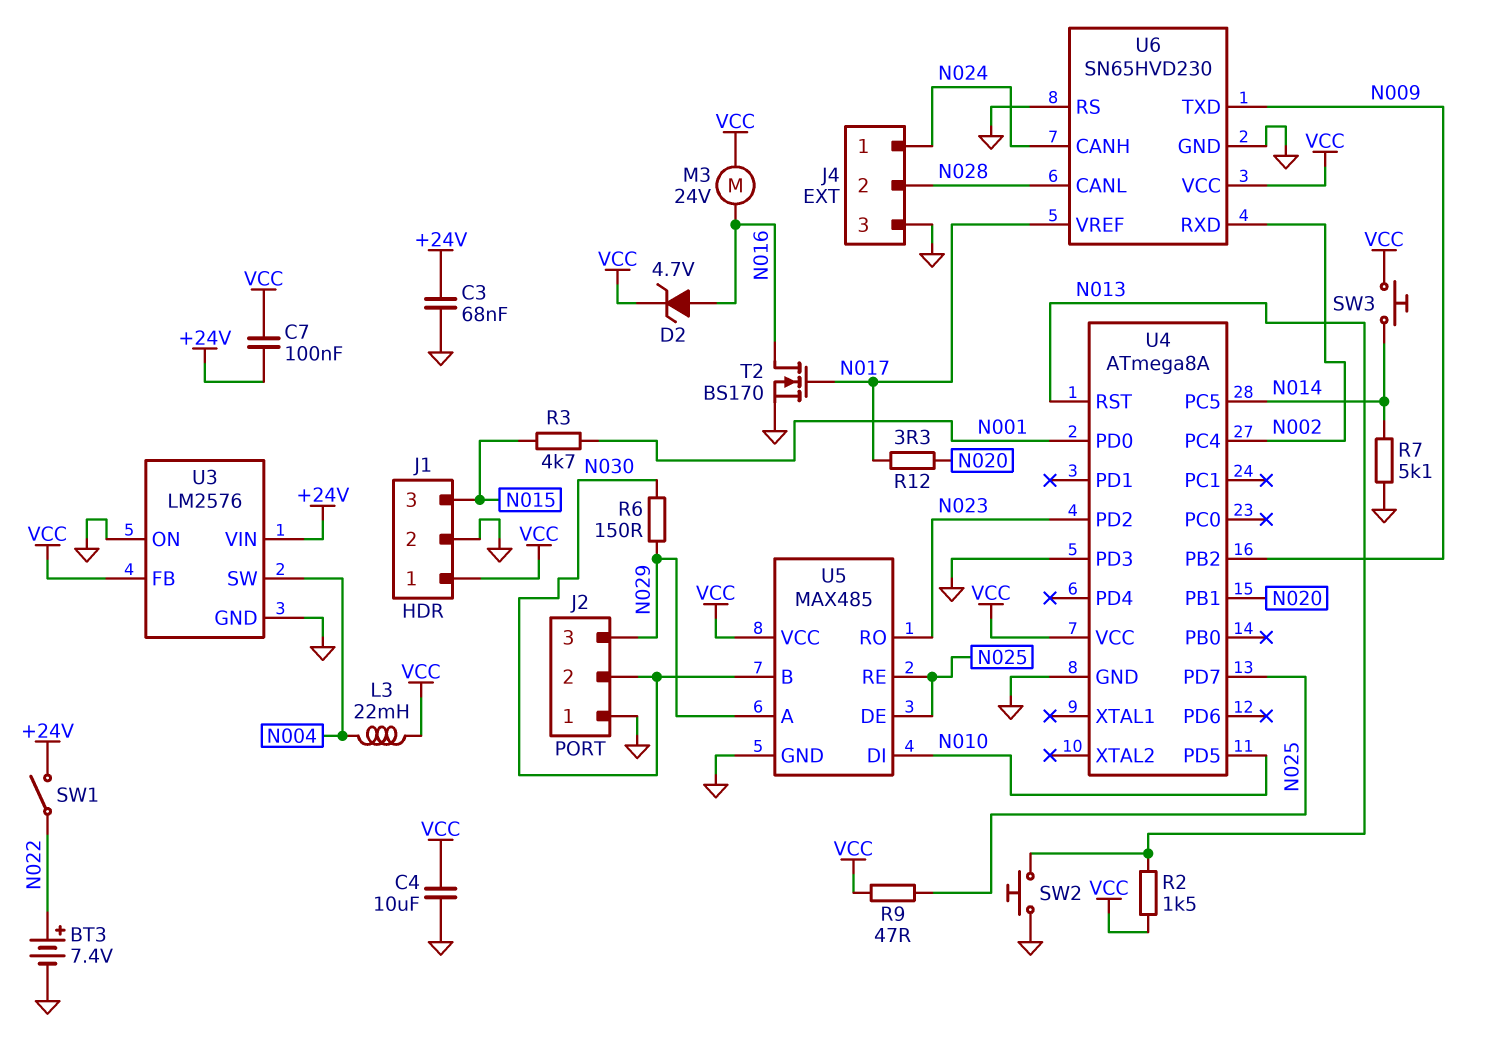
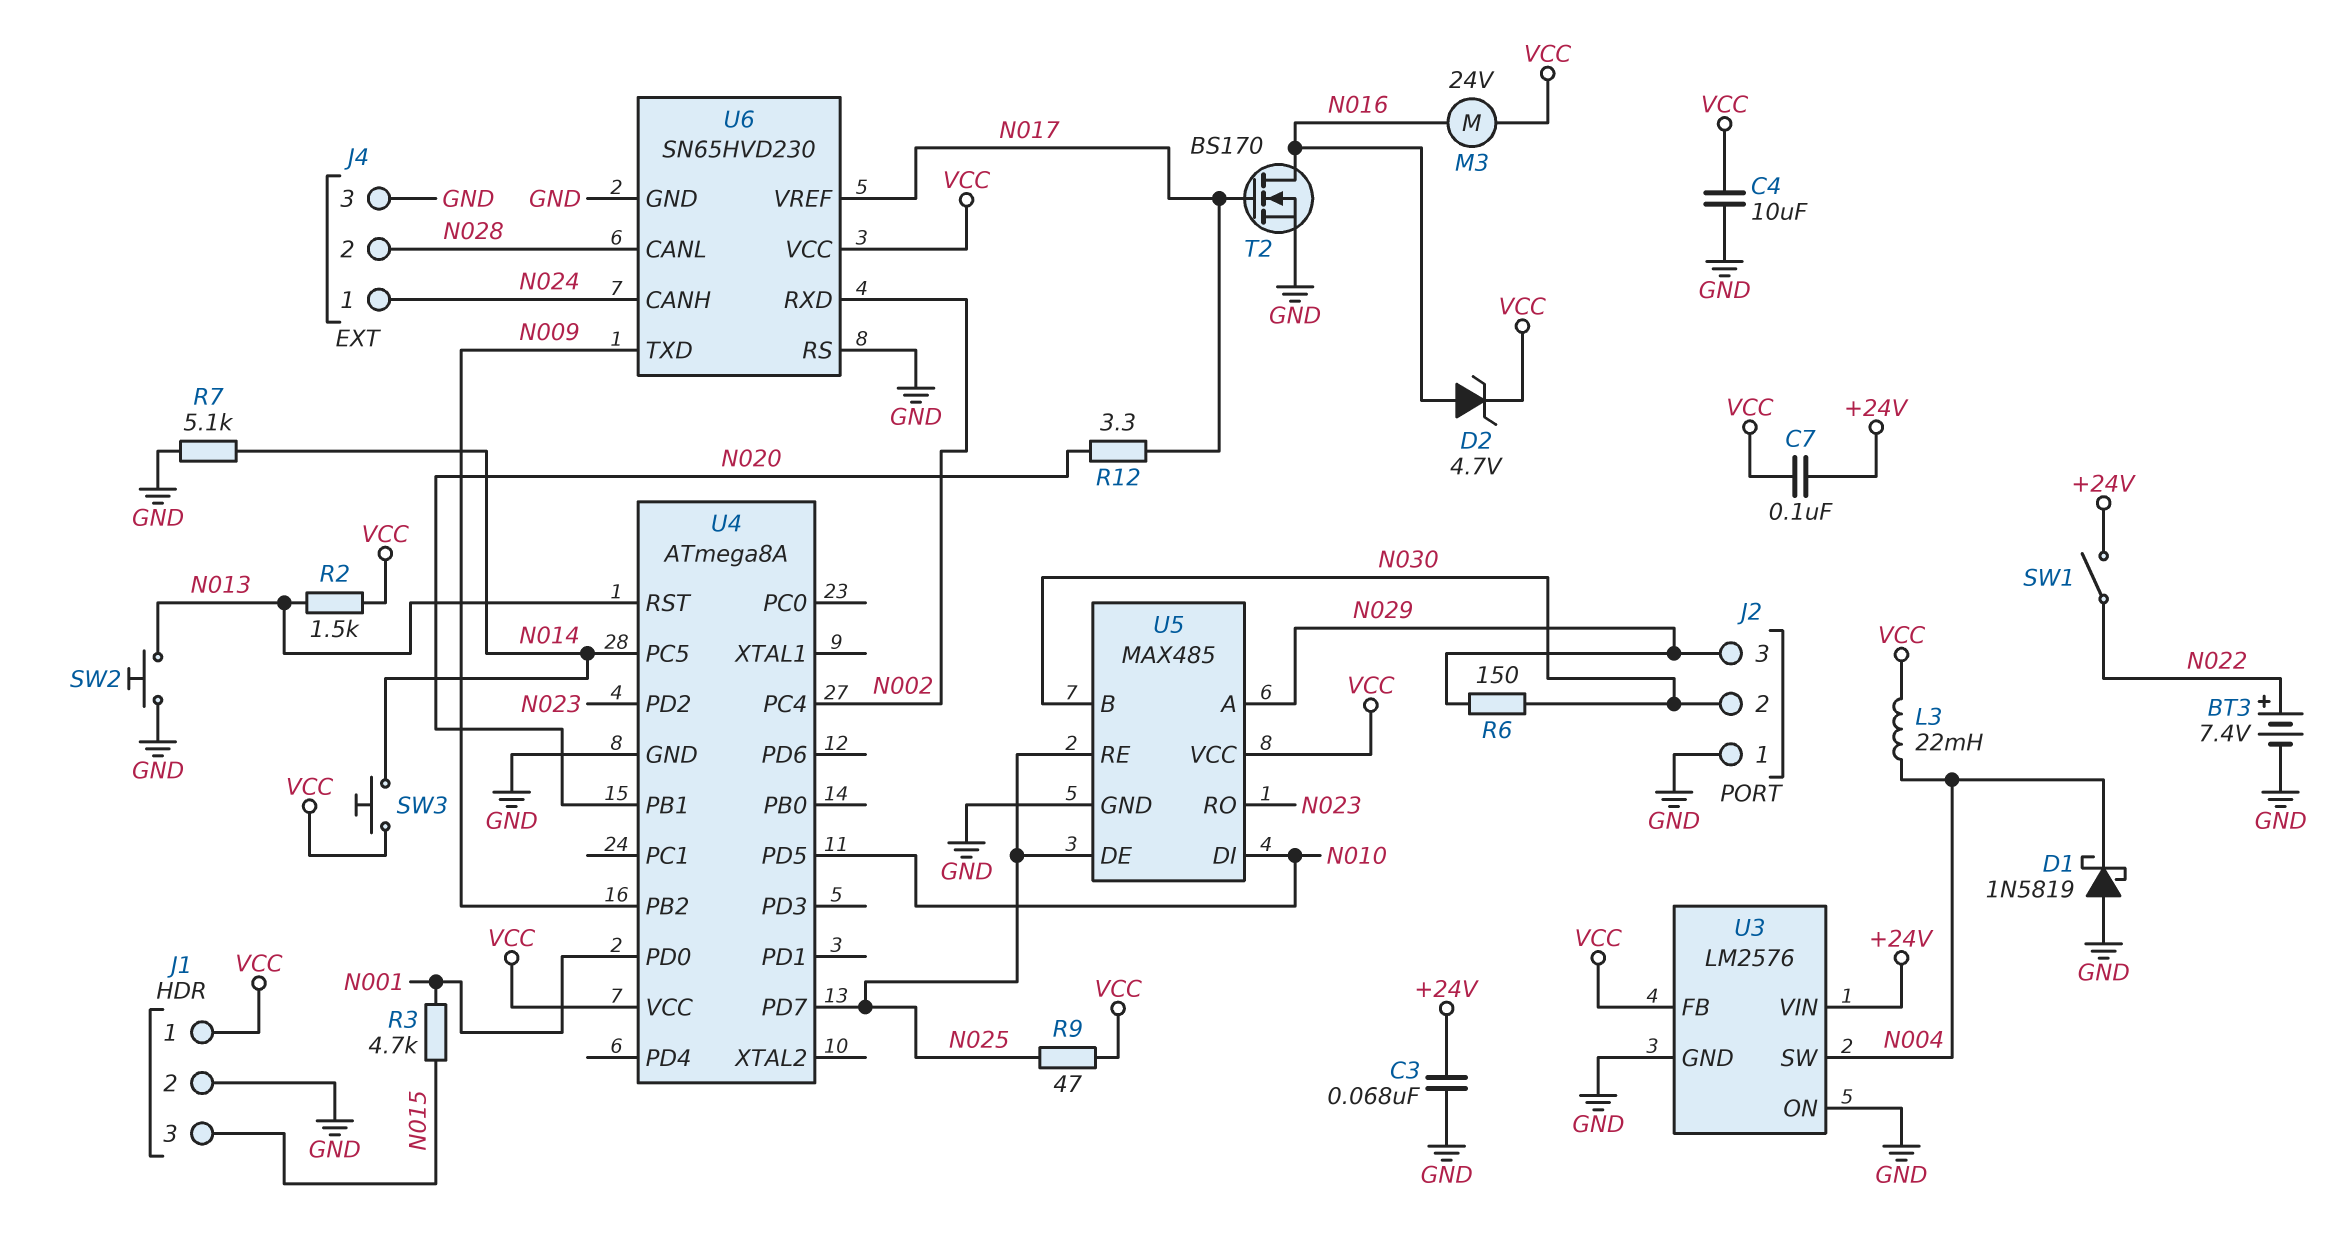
D1: none -> schottky 1N5819 (A GND, K N004)
U4 pin PD3: GND -> none

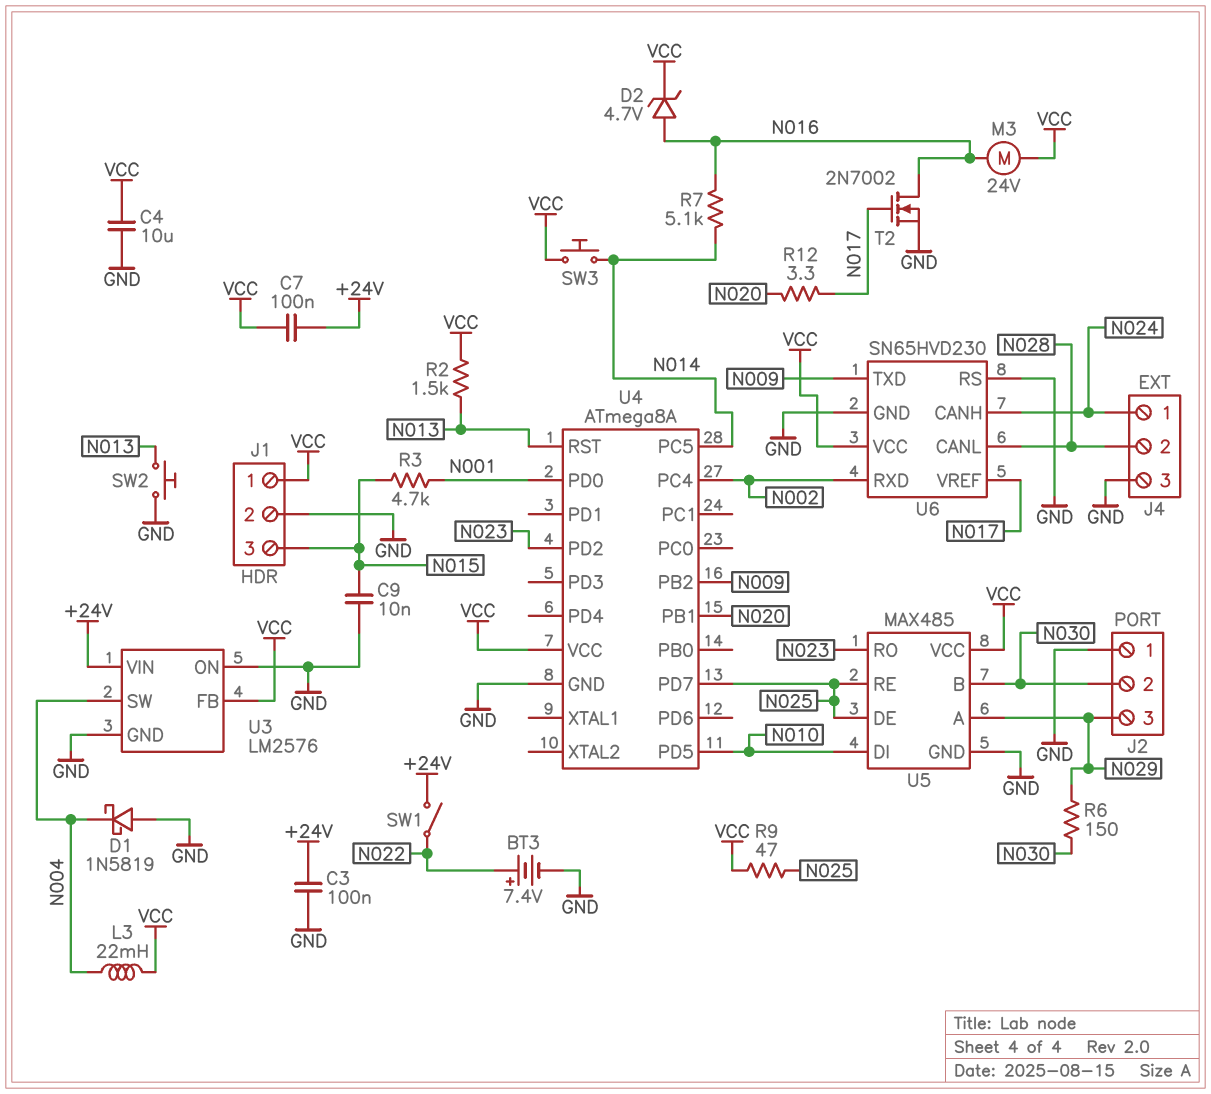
C3: 68nF (+24V, GND) -> 100nF (+24V, GND)
C9: none -> 10nF (GND, N015)
R7: 5.1k (GND, N014) -> 5.1k (N014, N016)
T2: NMOS BS170 (G N017, D N016, S GND) -> NMOS 2N7002 (G N017, D N016, S GND)

